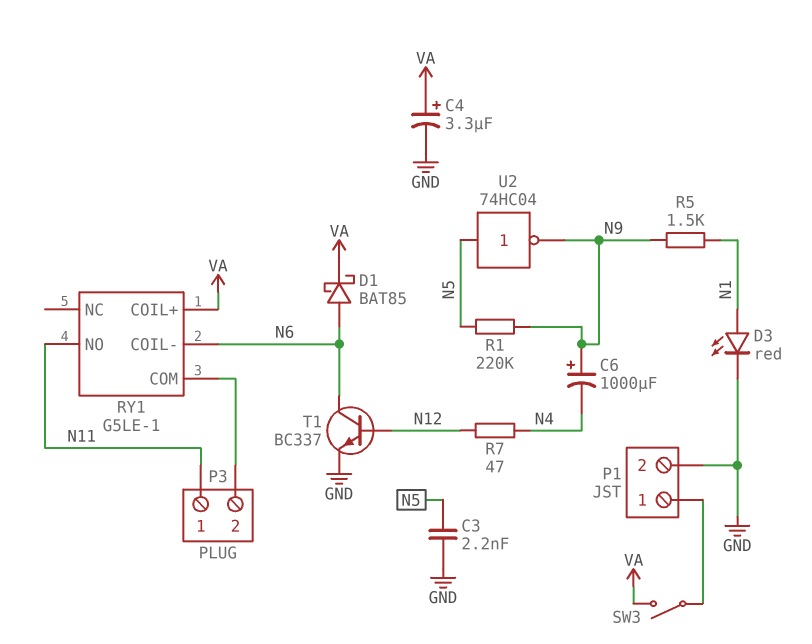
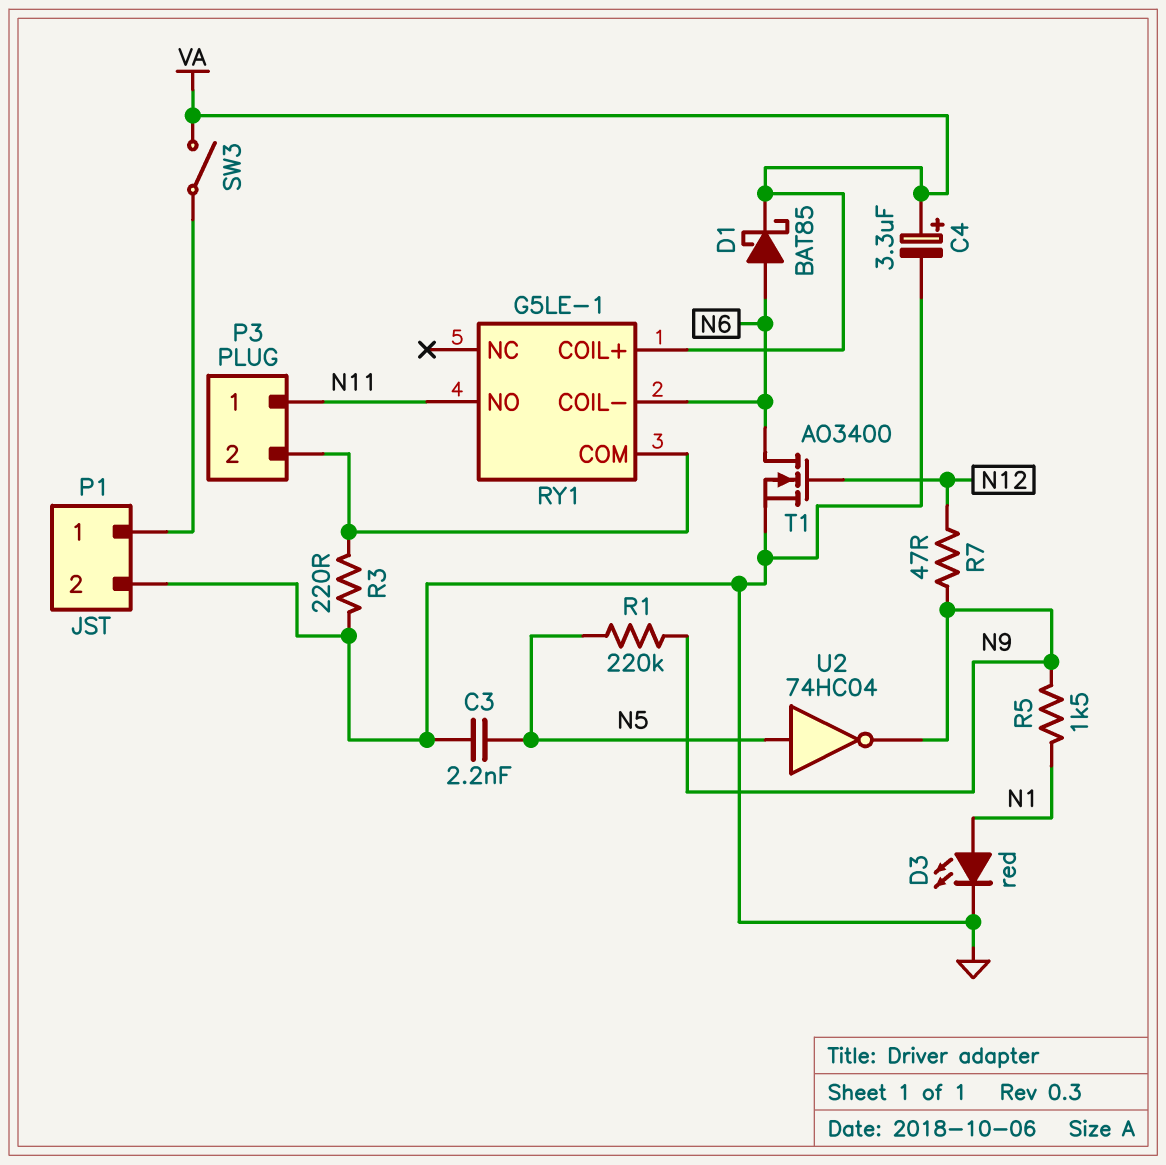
C6: 1000uF (plus N9, minus N4) -> none
R3: none -> 220 (GND, P3/2)
R7: 47 (N4, N12) -> 47 (N9, N12)
T1: NPN BC337 (B N12, C N6, E GND) -> NMOS AO3400 (G N12, D N6, S GND)

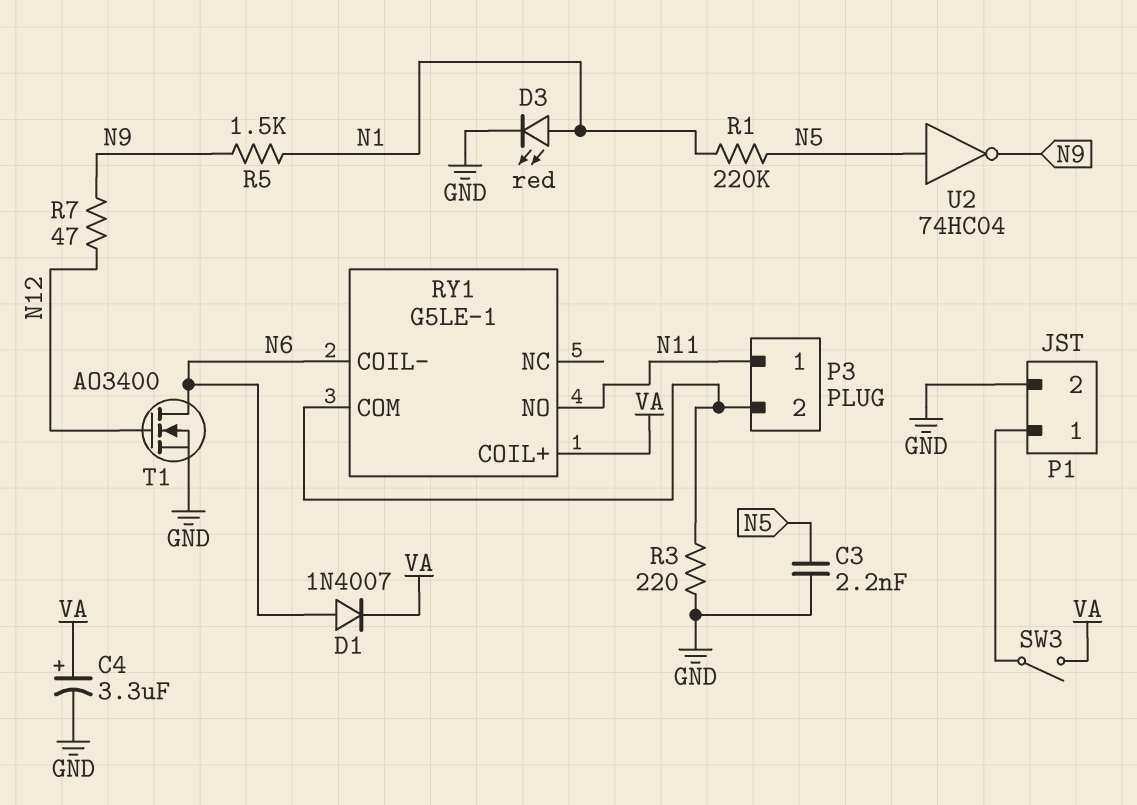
D1: schottky BAT85 (A N6, K VA) -> diode 1N4007 (A N6, K VA)
R1: 220k (N5, N9) -> 220k (N1, N5)

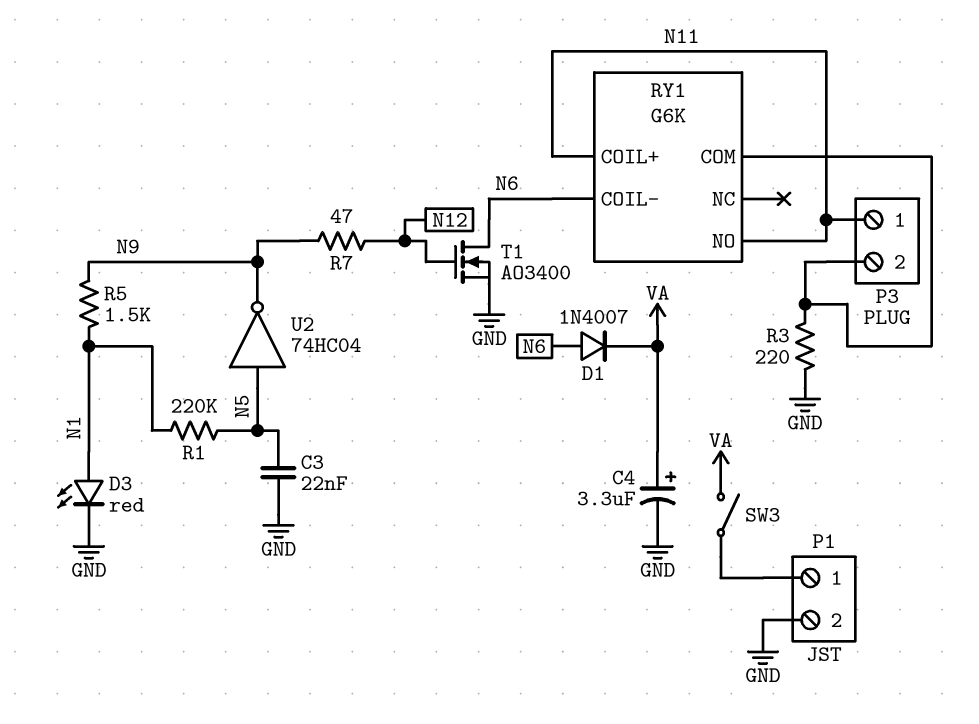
C3: 2.2nF (GND, N5) -> 22nF (GND, N5)
RY1: G5LE-1 -> G6K
RY1 pin COIL+: VA -> N11

